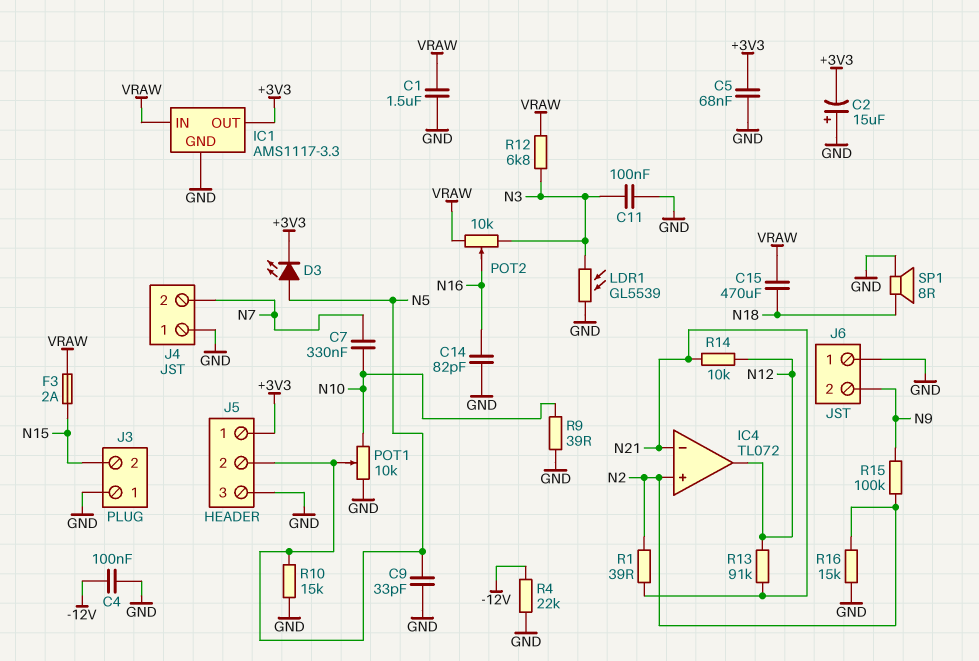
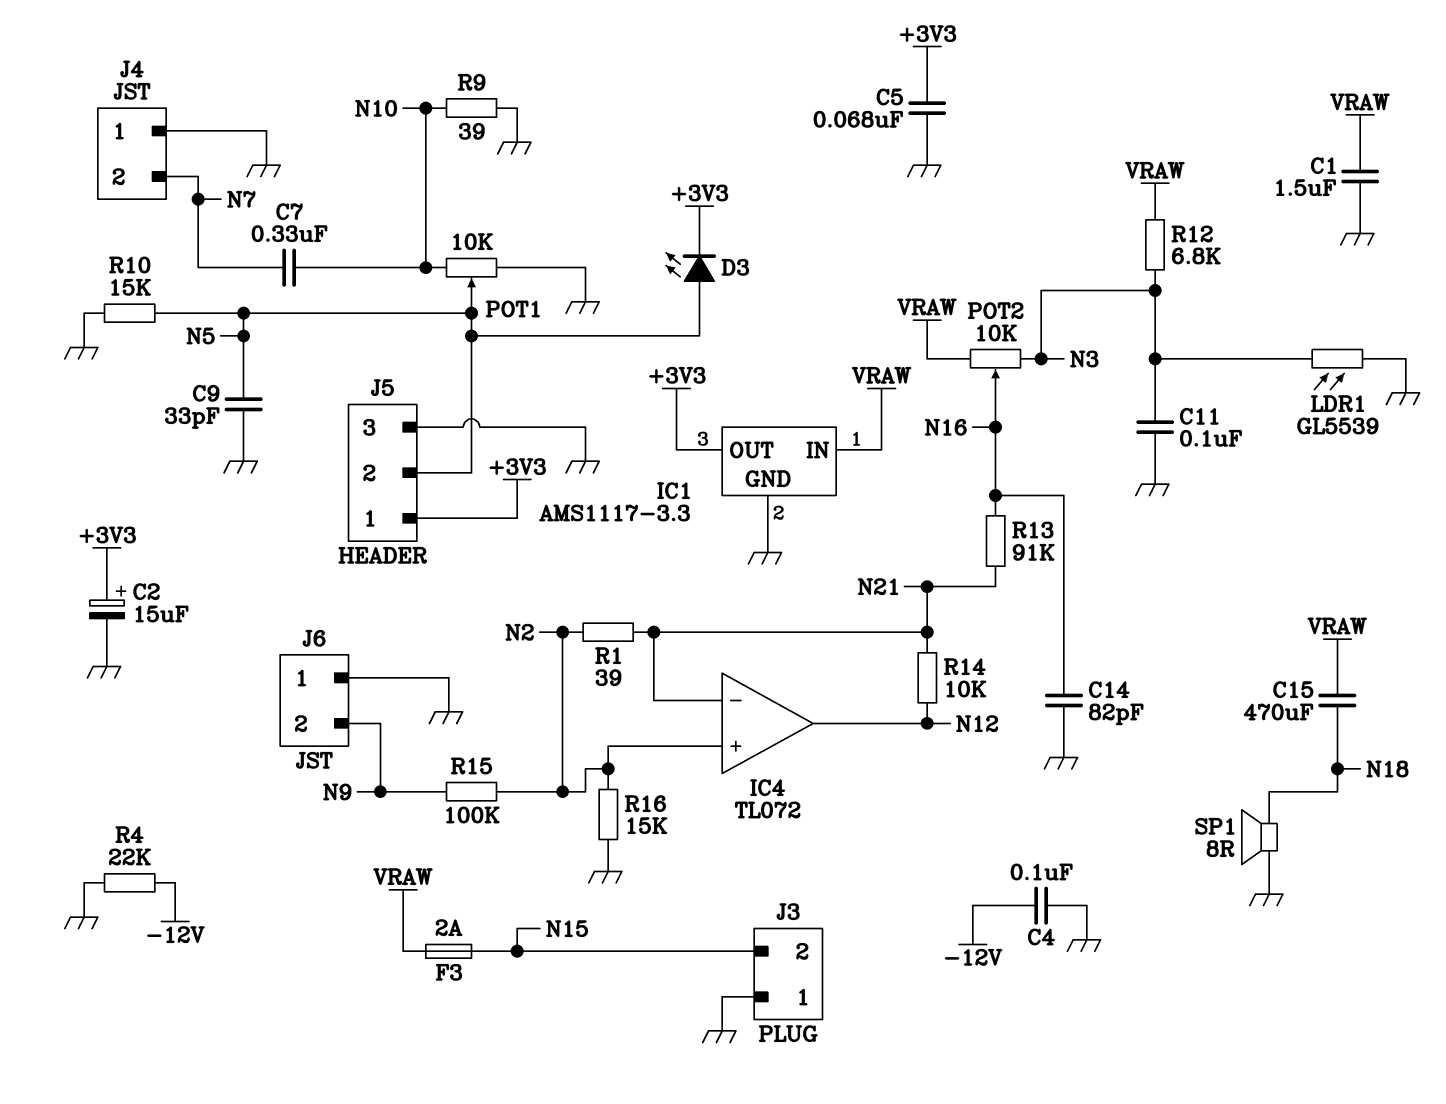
C2: 15uF (plus GND, minus +3V3) -> 15uF (plus +3V3, minus GND)
R13: 91k (N12, N21) -> 91k (N16, N21)

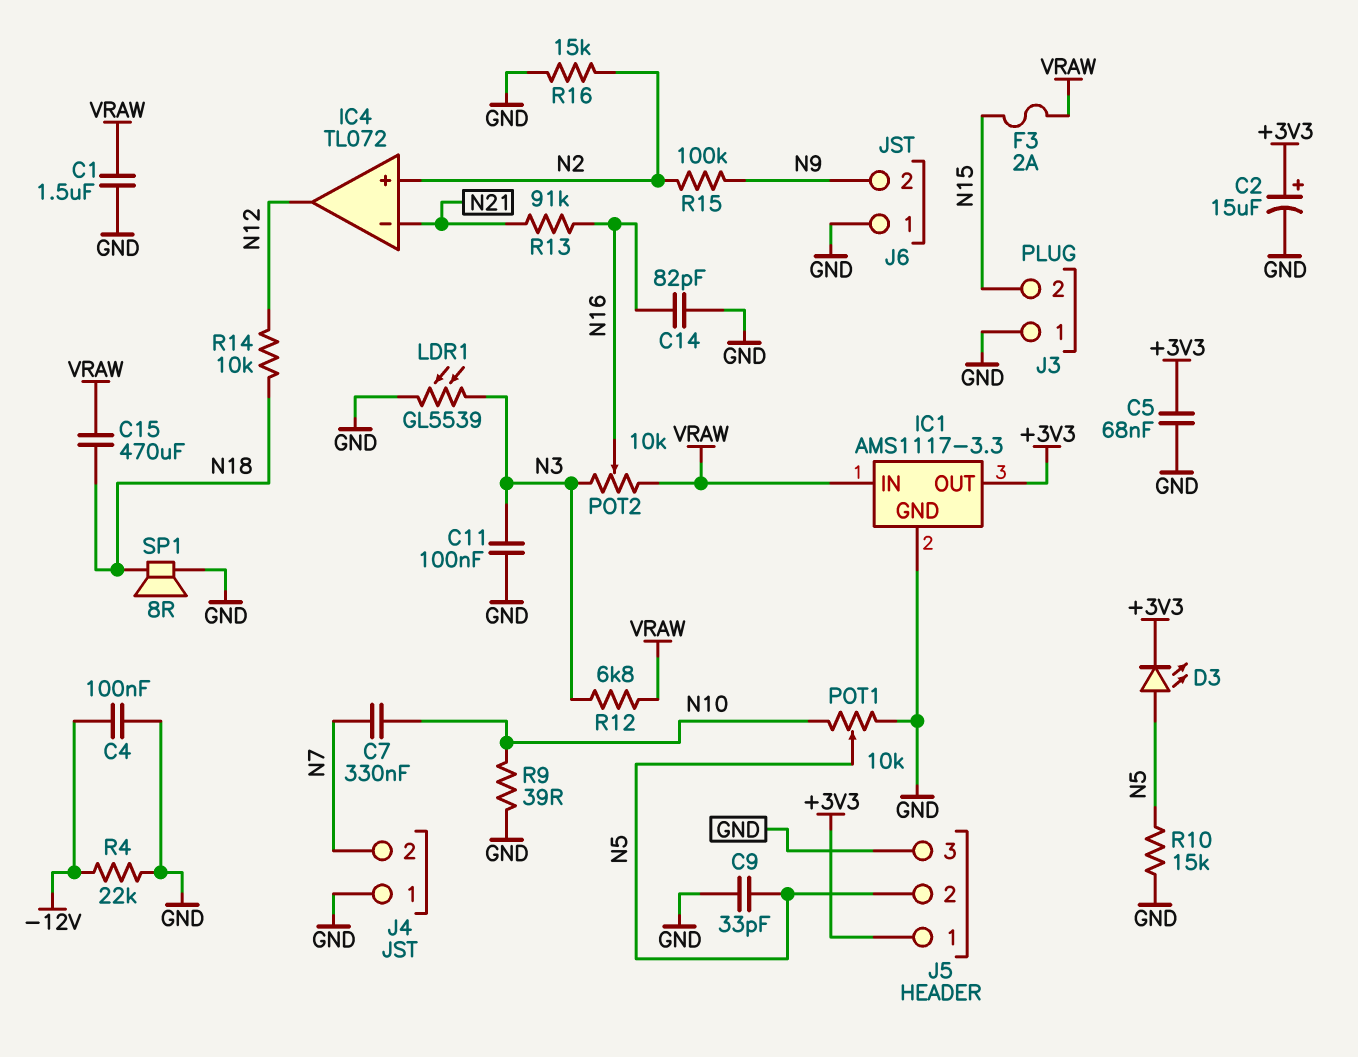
R1: 39 (N2, N21) -> none
R14: 10k (N12, N21) -> 10k (N12, N18)

